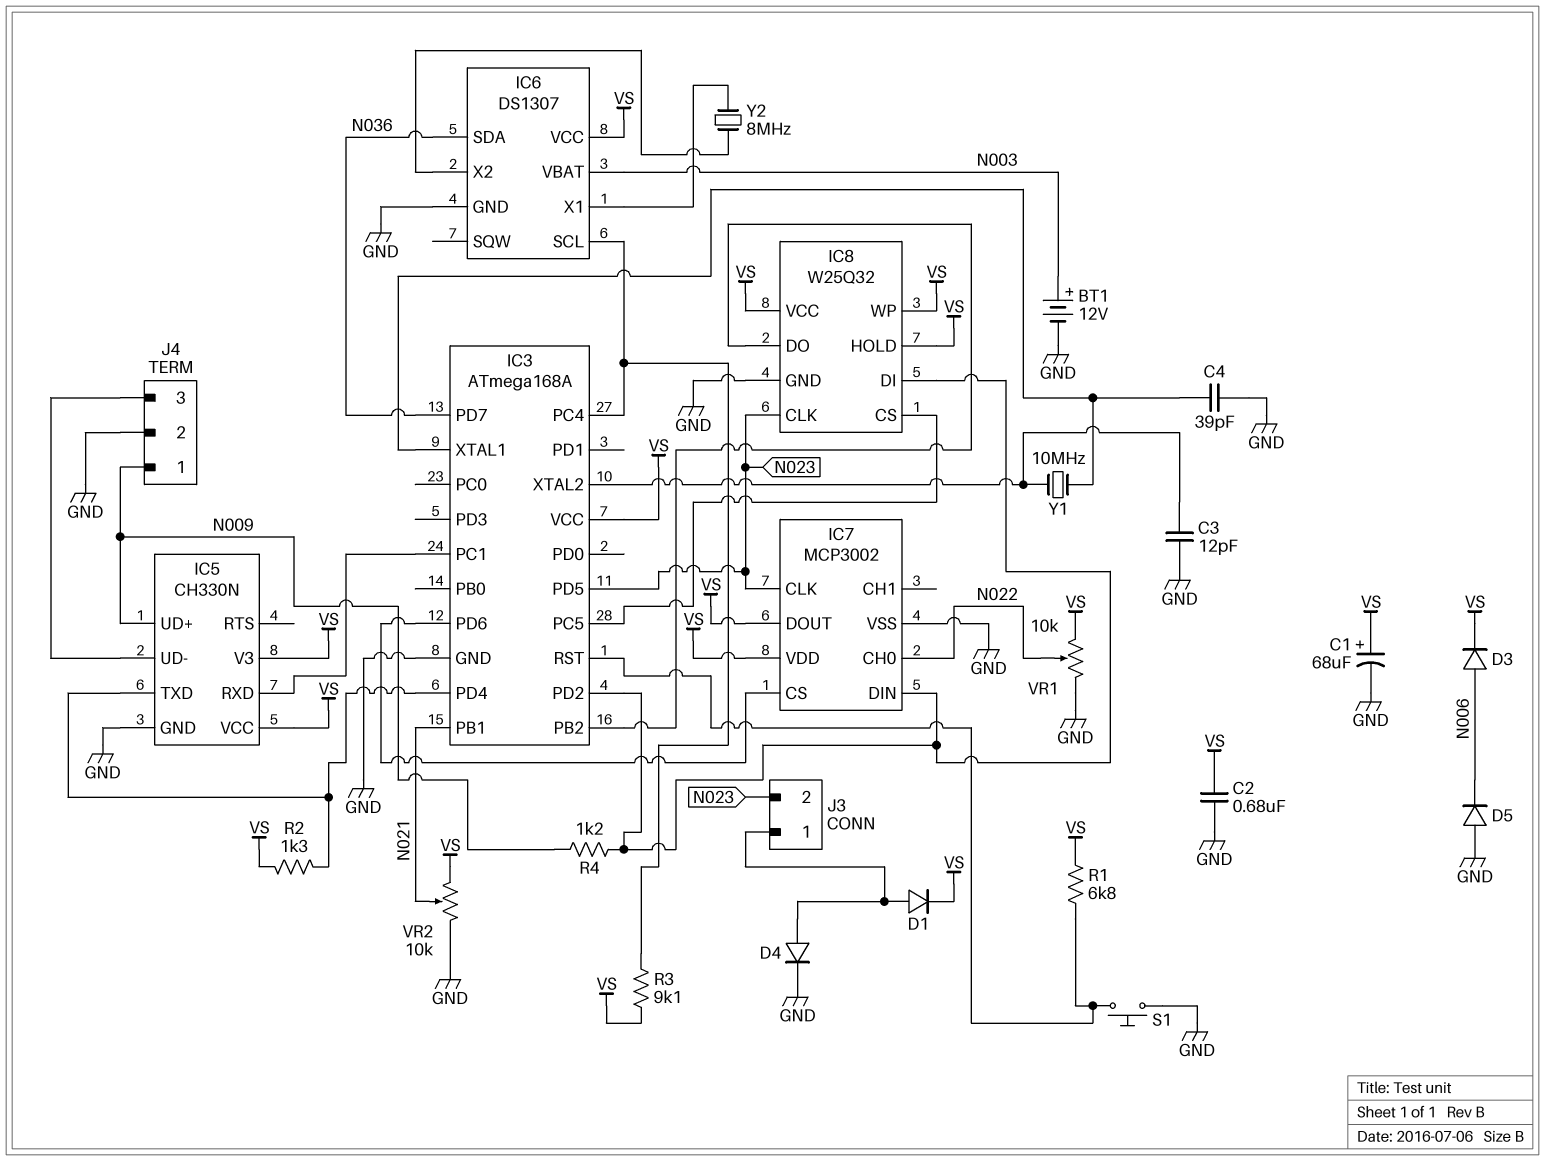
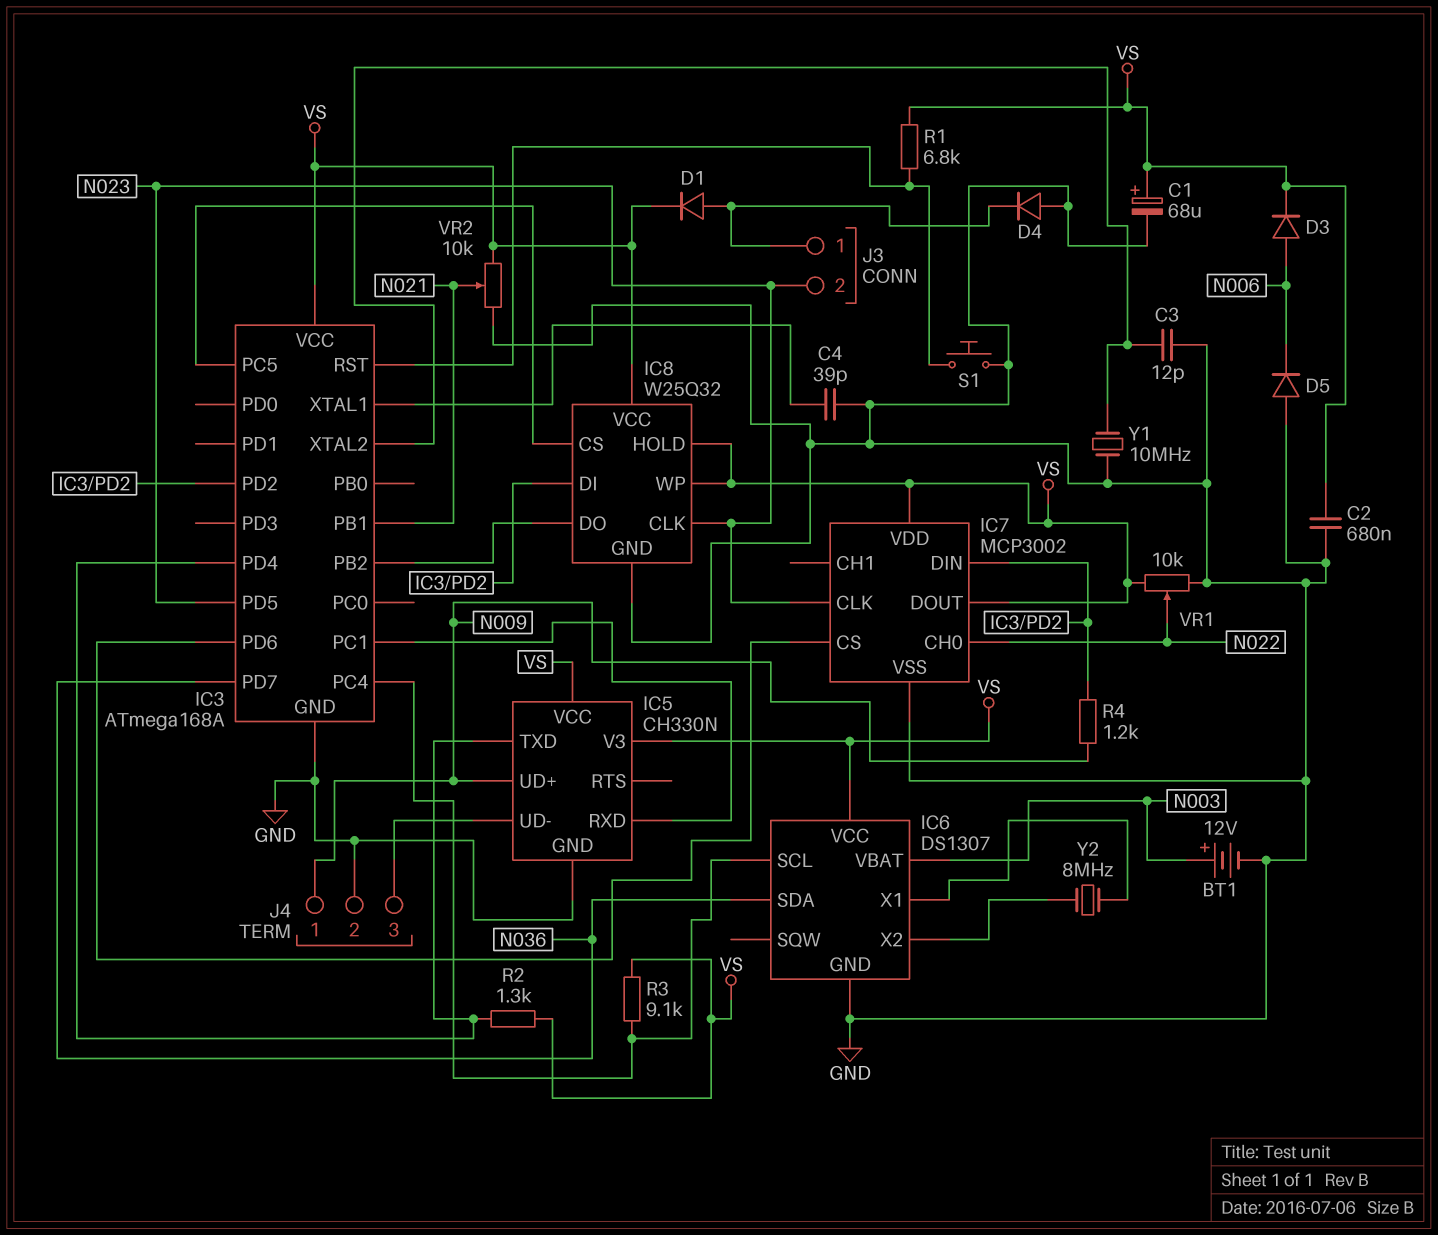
D4: diode (A J3/1, K GND) -> diode (A GND, K J3/1)
Y1: 10MHz (IC3/XTAL1, IC3/XTAL2) -> 10MHz (GND, IC3/XTAL2)

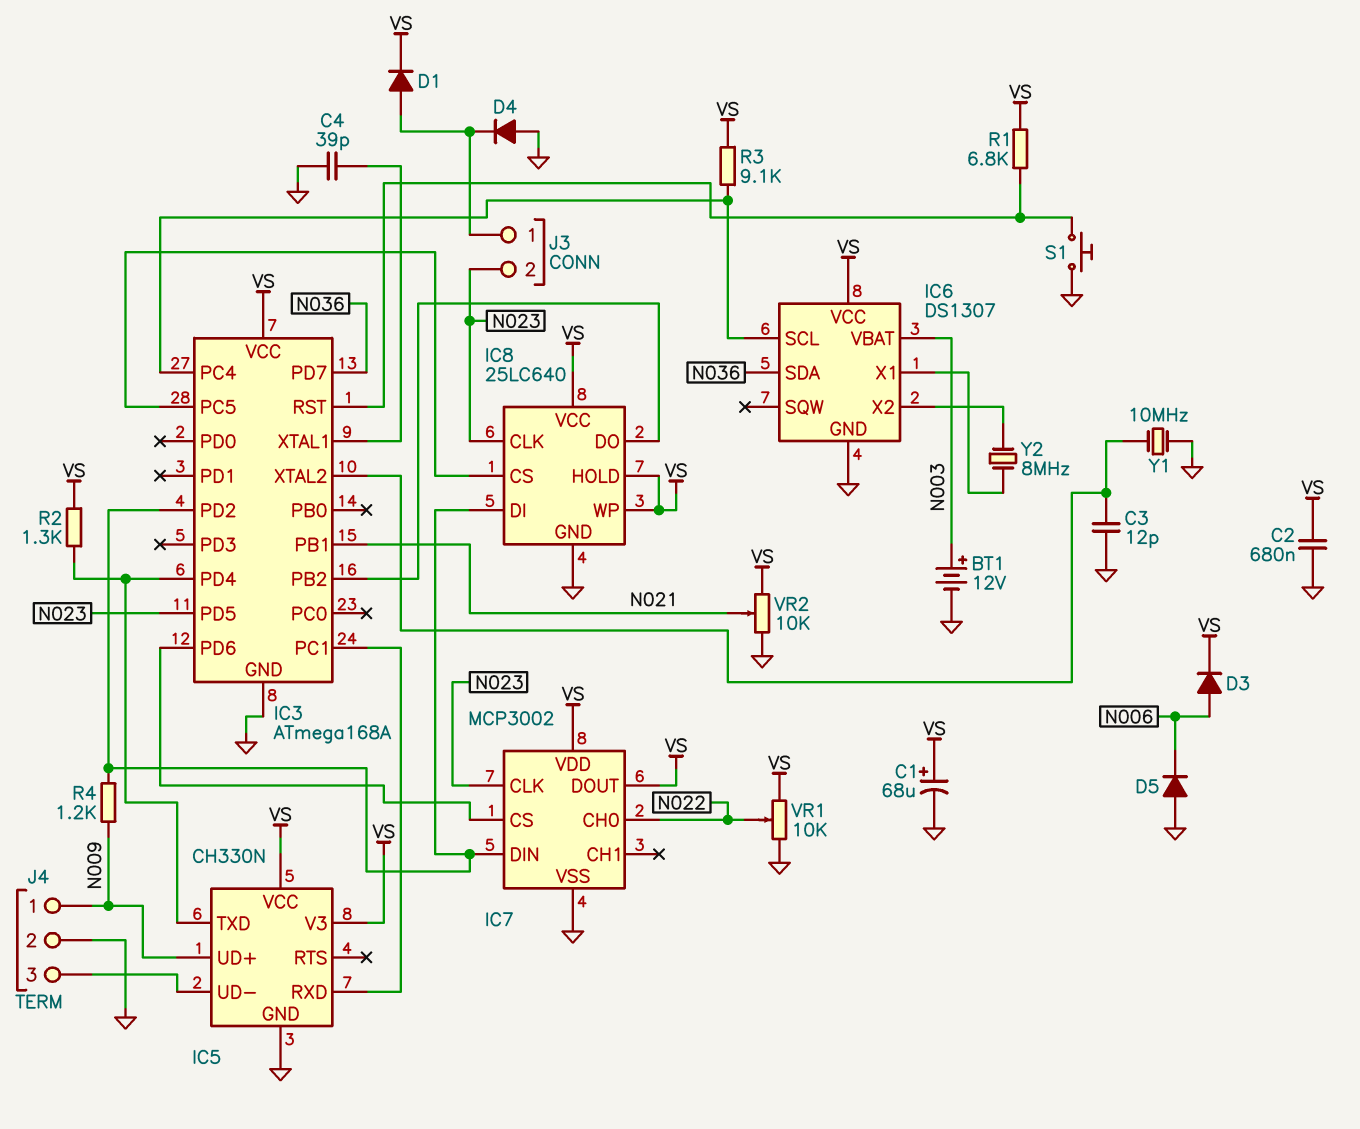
IC8: W25Q32 -> 25LC640

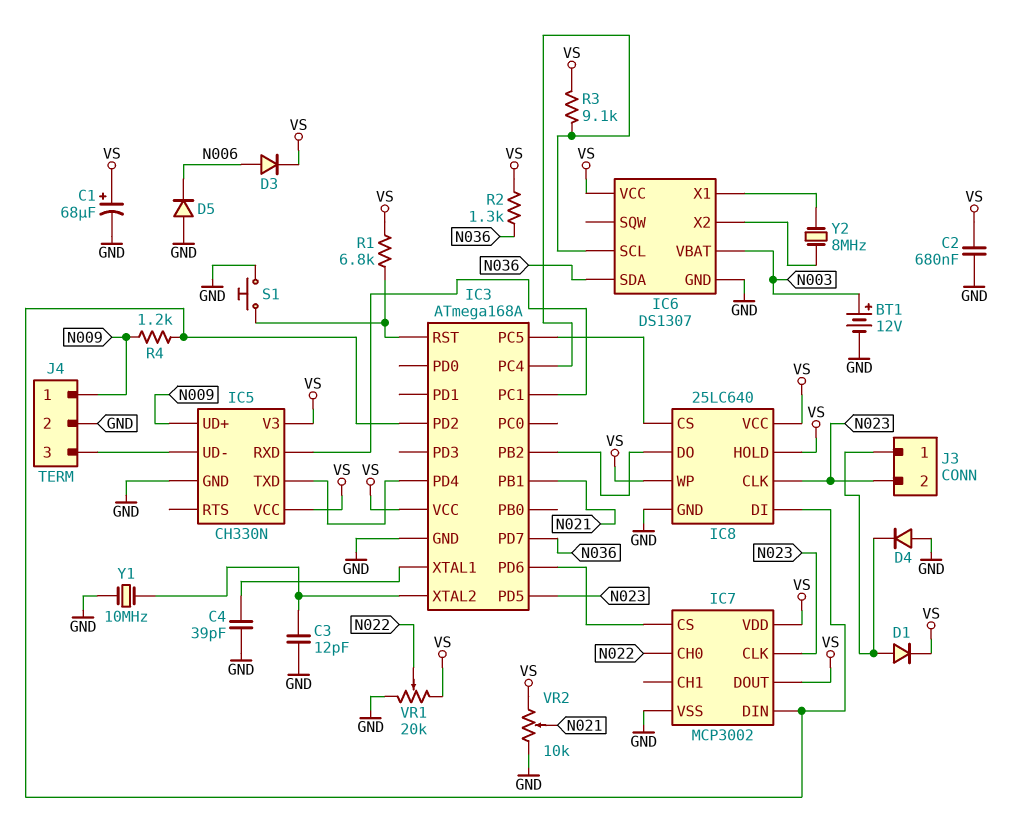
R2: 1.3k (IC3/PD4, VS) -> 1.3k (N036, VS)
VR1: 10k (GND, VS, wiper N022) -> 20k (GND, VS, wiper N022)

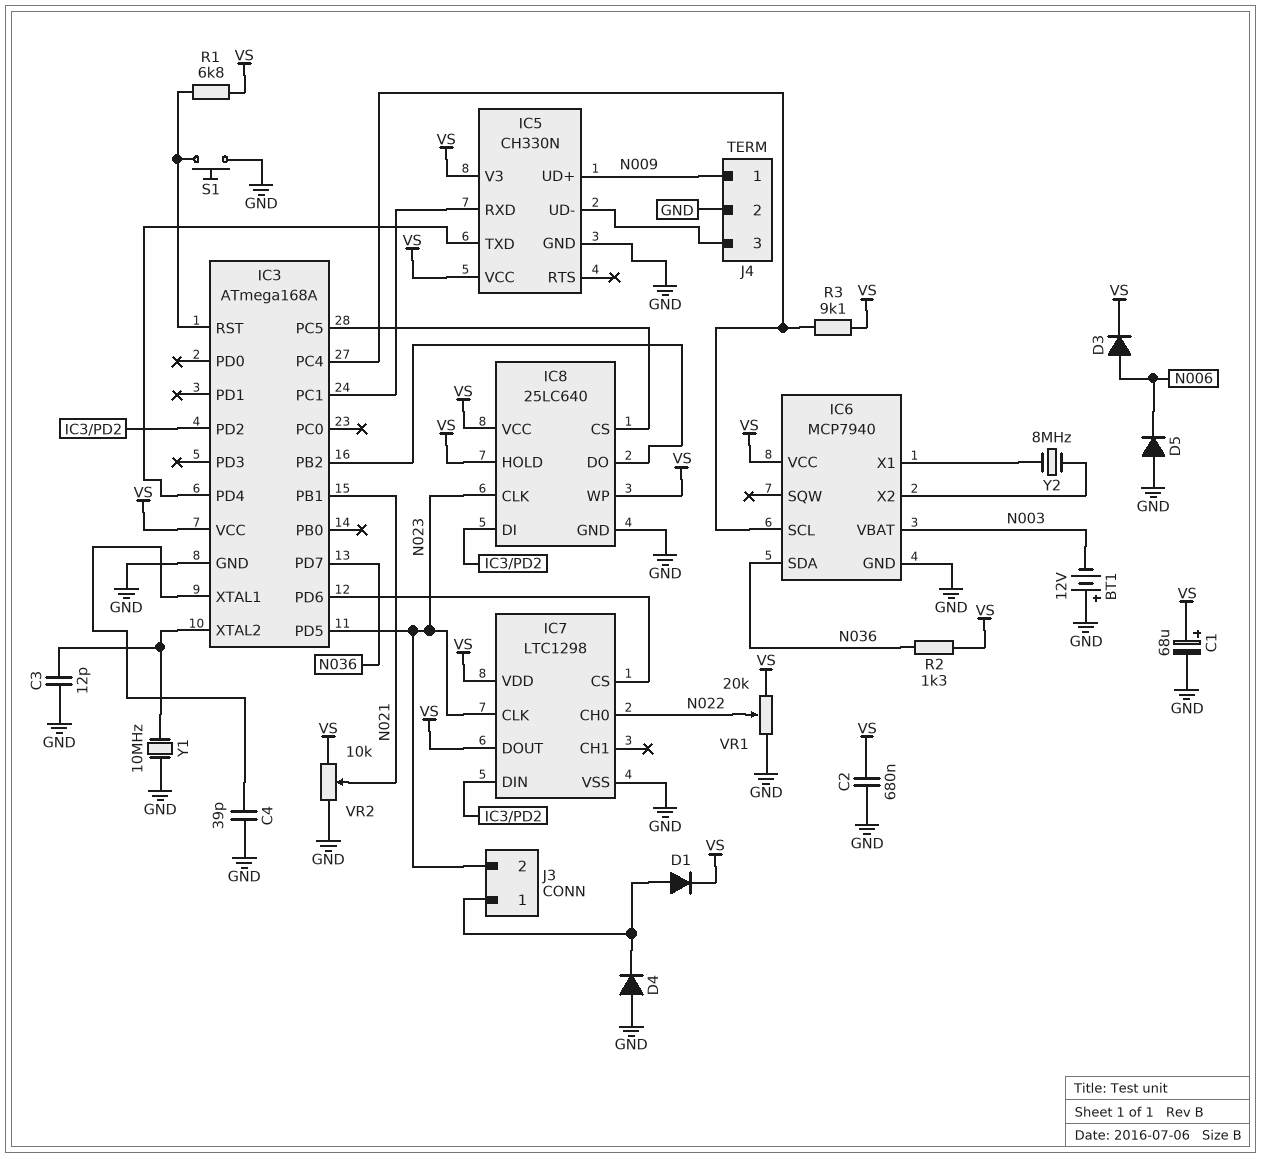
BT1: 12V (plus N003, minus GND) -> 12V (plus GND, minus N003)
IC6: DS1307 -> MCP7940
IC7: MCP3002 -> LTC1298
R4: 1.2k (IC3/PD2, N009) -> none

